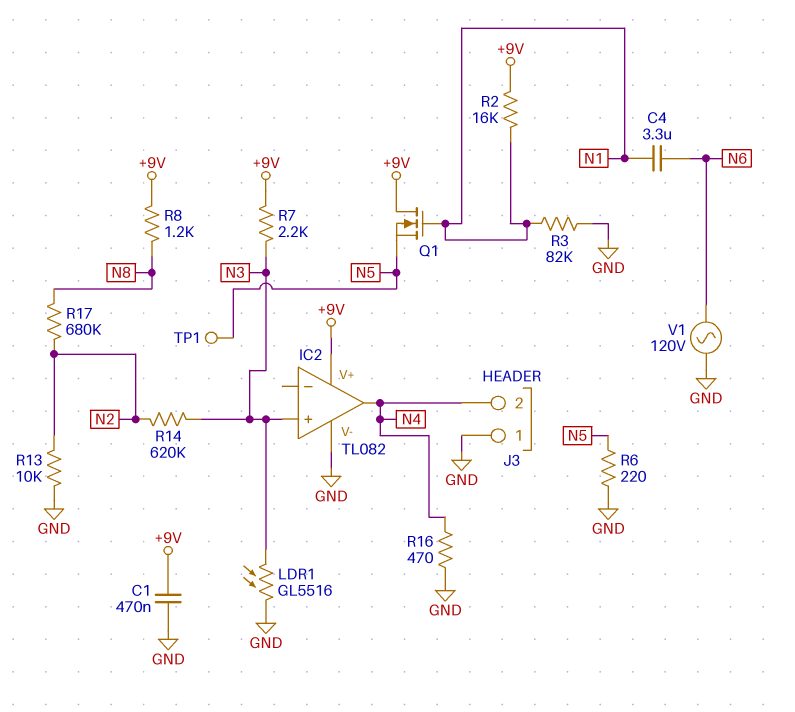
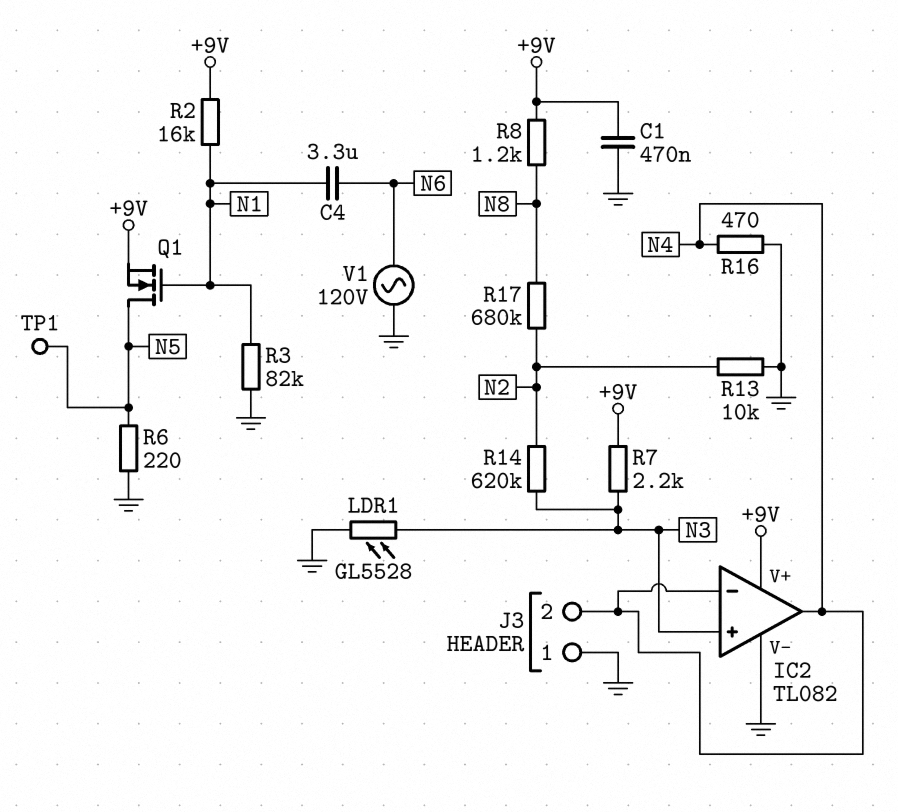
IC2 pin in-: none -> N4
LDR1: GL5516 (GND, N3) -> GL5528 (GND, N3)
Q1: NMOS (G N1, D +9V, S N5) -> NMOS (G N1, D N5, S +9V)

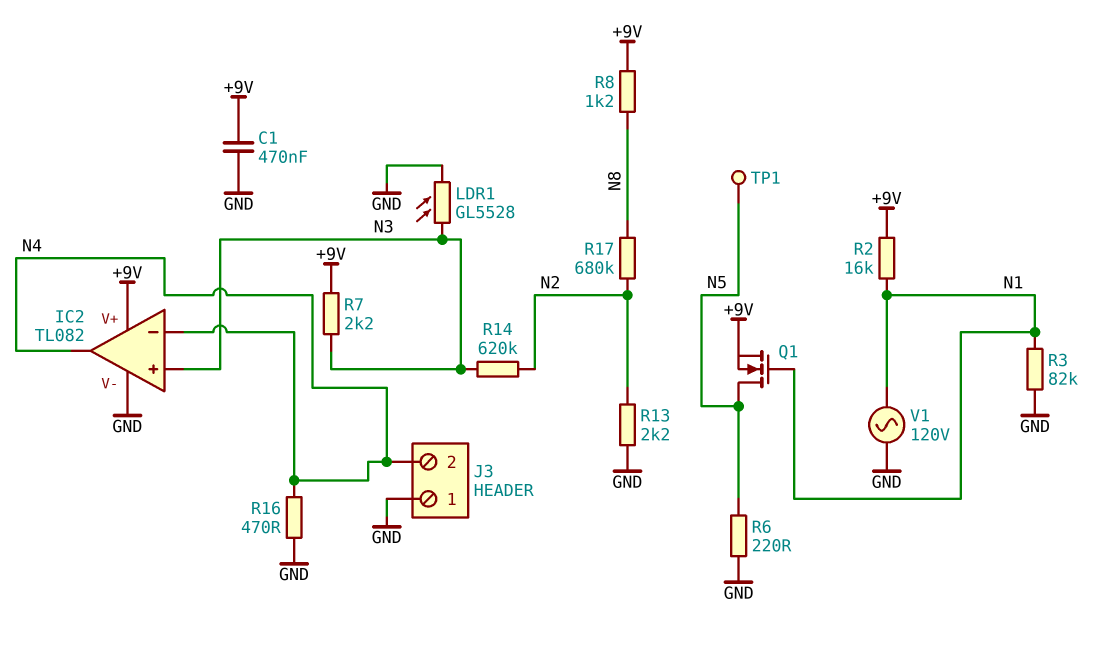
C4: 3.3uF (N1, N6) -> none
R13: 10k (GND, N2) -> 2.2k (GND, N2)
V1: AC 120V (GND, N6) -> AC 120V (GND, N1)

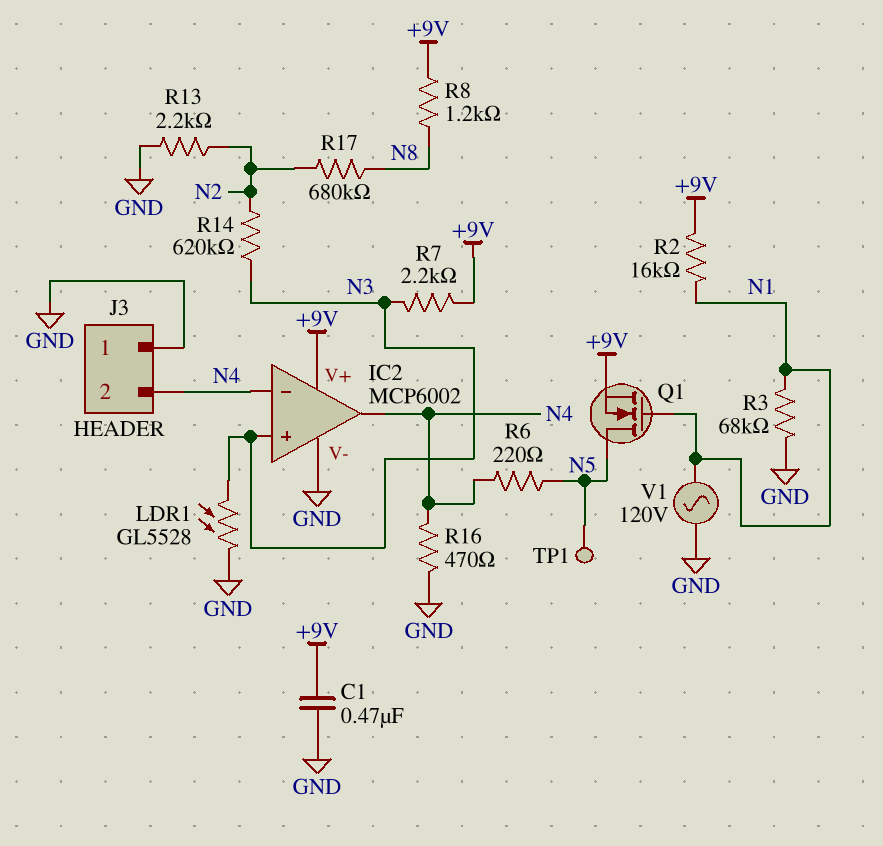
IC2: TL082 -> MCP6002
R3: 82k (GND, N1) -> 68k (GND, N1)
R6: 220 (GND, N5) -> 220 (N4, N5)

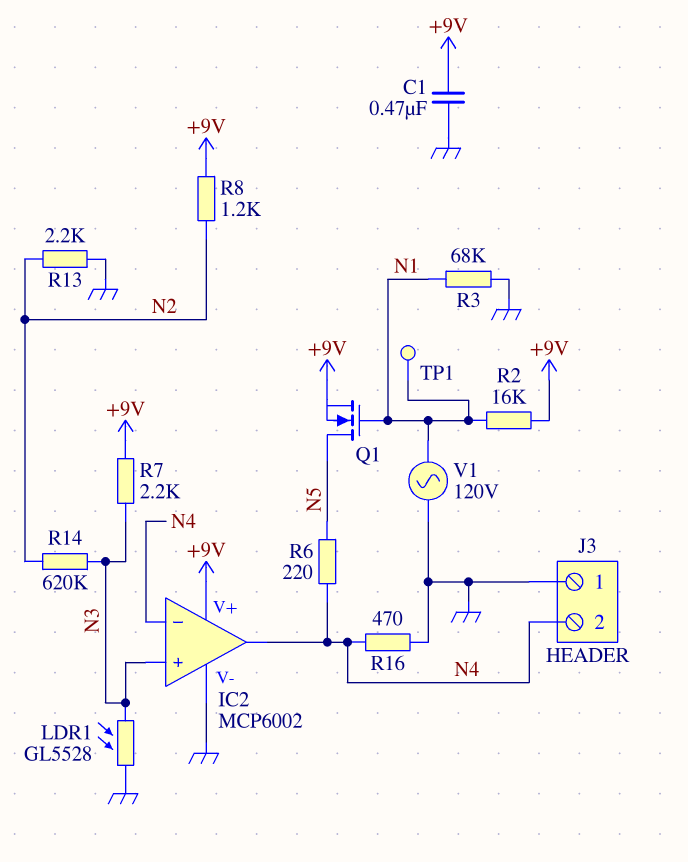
R8: 1.2k (+9V, N8) -> 1.2k (+9V, N2)
R17: 680k (N2, N8) -> none
TP1: test point (N5) -> test point (N1)

